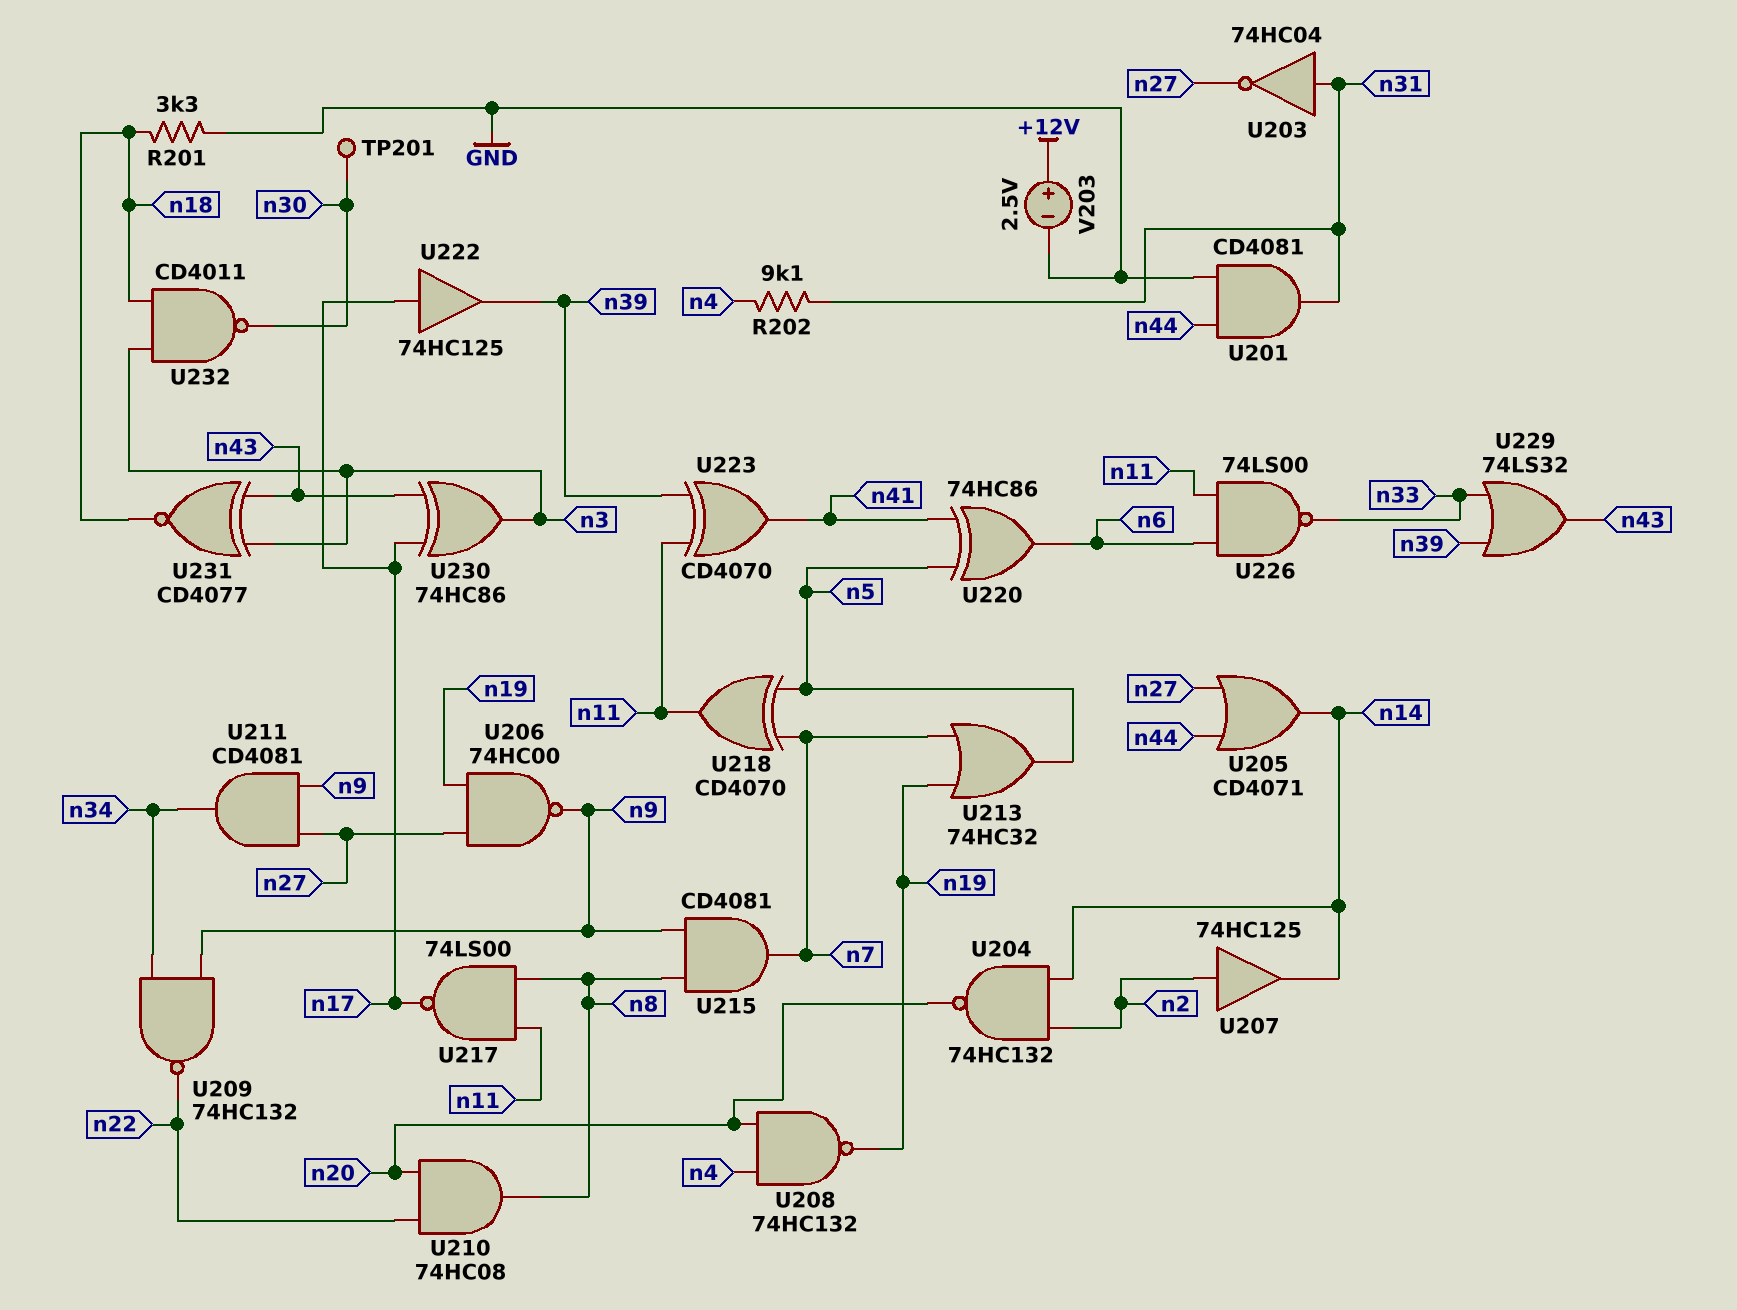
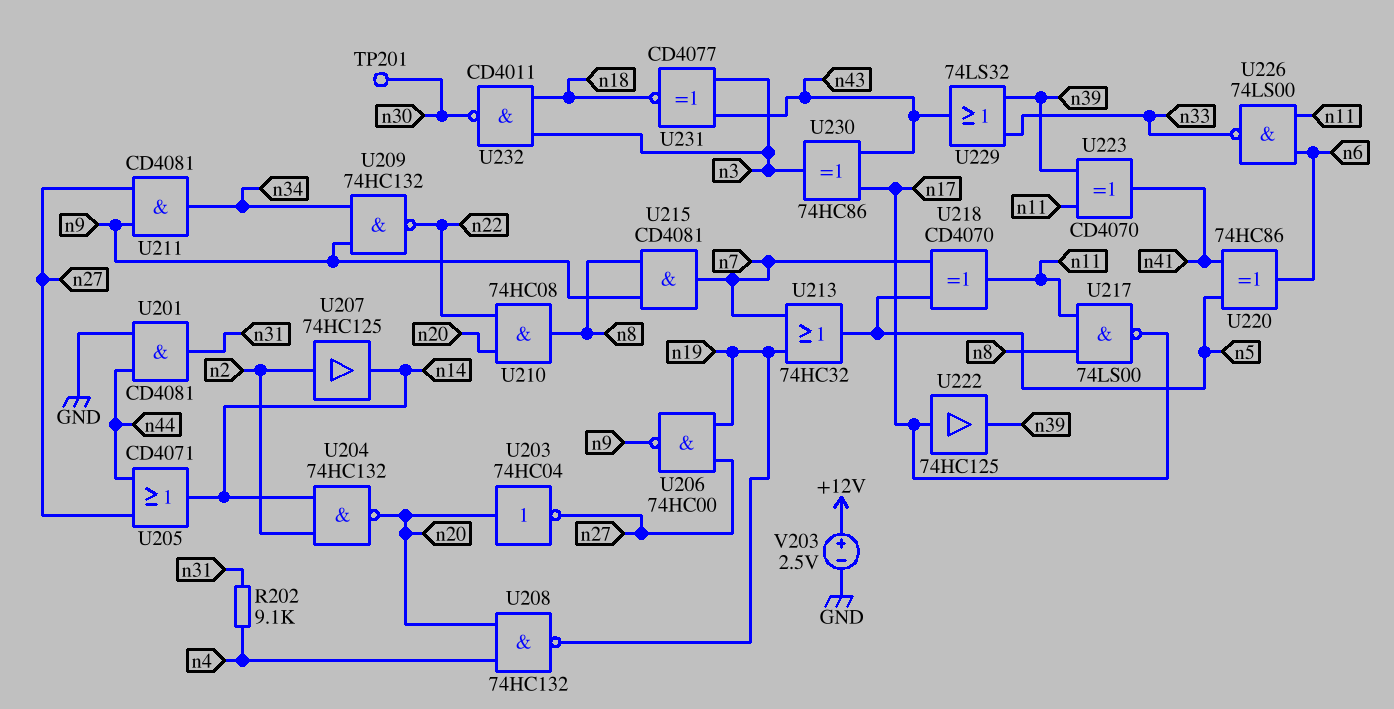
R201: 3.3k (GND, n18) -> none
U203: NOT 74HC04 (in n31, out n27) -> NOT 74HC04 (in n20, out n27)

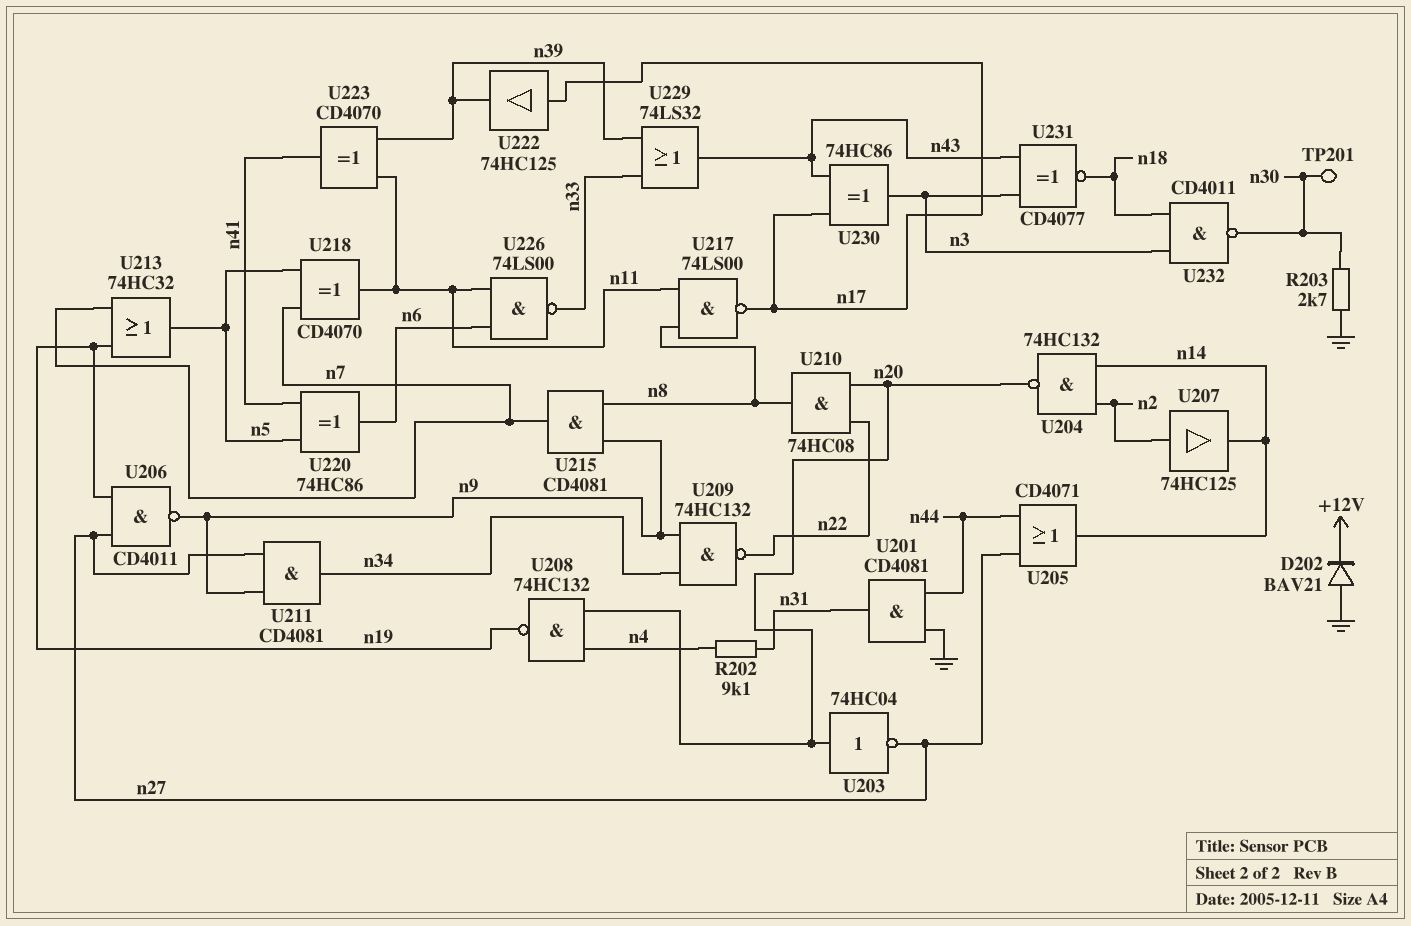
D202: none -> diode BAV21 (A GND, K +12V)
R203: none -> 2.7k (GND, n30)
U206: NAND 74HC00 (in n19, in n27, out n9) -> NAND CD4011 (in n19, in n27, out n9)
V203: 2.5V (plus +12V, minus GND) -> none

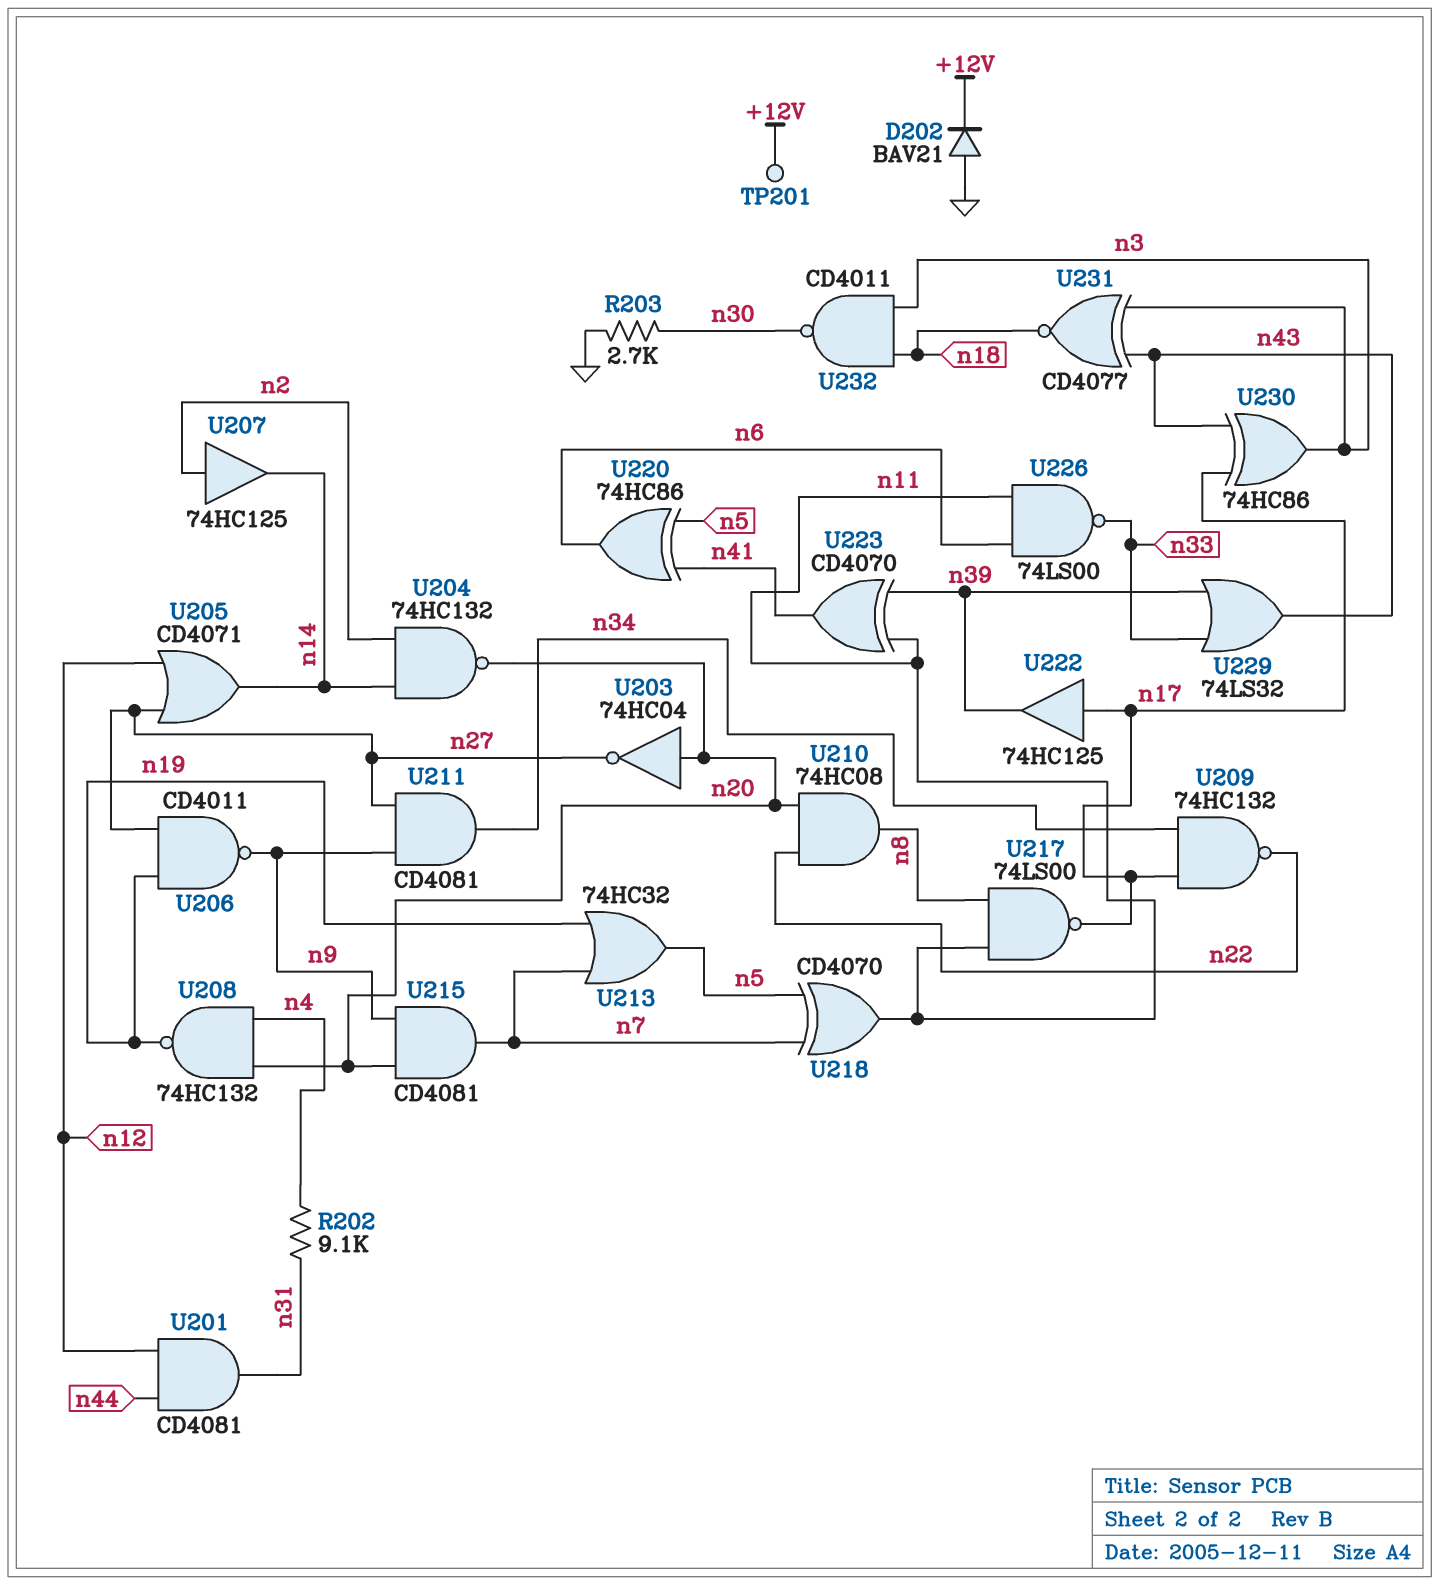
TP201: test point (n30) -> test point (+12V)
U201: AND CD4081 (in GND, in n44, out n31) -> AND CD4081 (in n12, in n44, out n31)
U205: OR CD4071 (in n27, in n44, out n14) -> OR CD4071 (in n12, in n27, out n14)
U209: NAND 74HC132 (in n9, in n34, out n22) -> NAND 74HC132 (in n17, in n34, out n22)
U215: AND CD4081 (in n8, in n9, out n7) -> AND CD4081 (in n9, in n20, out n7)

